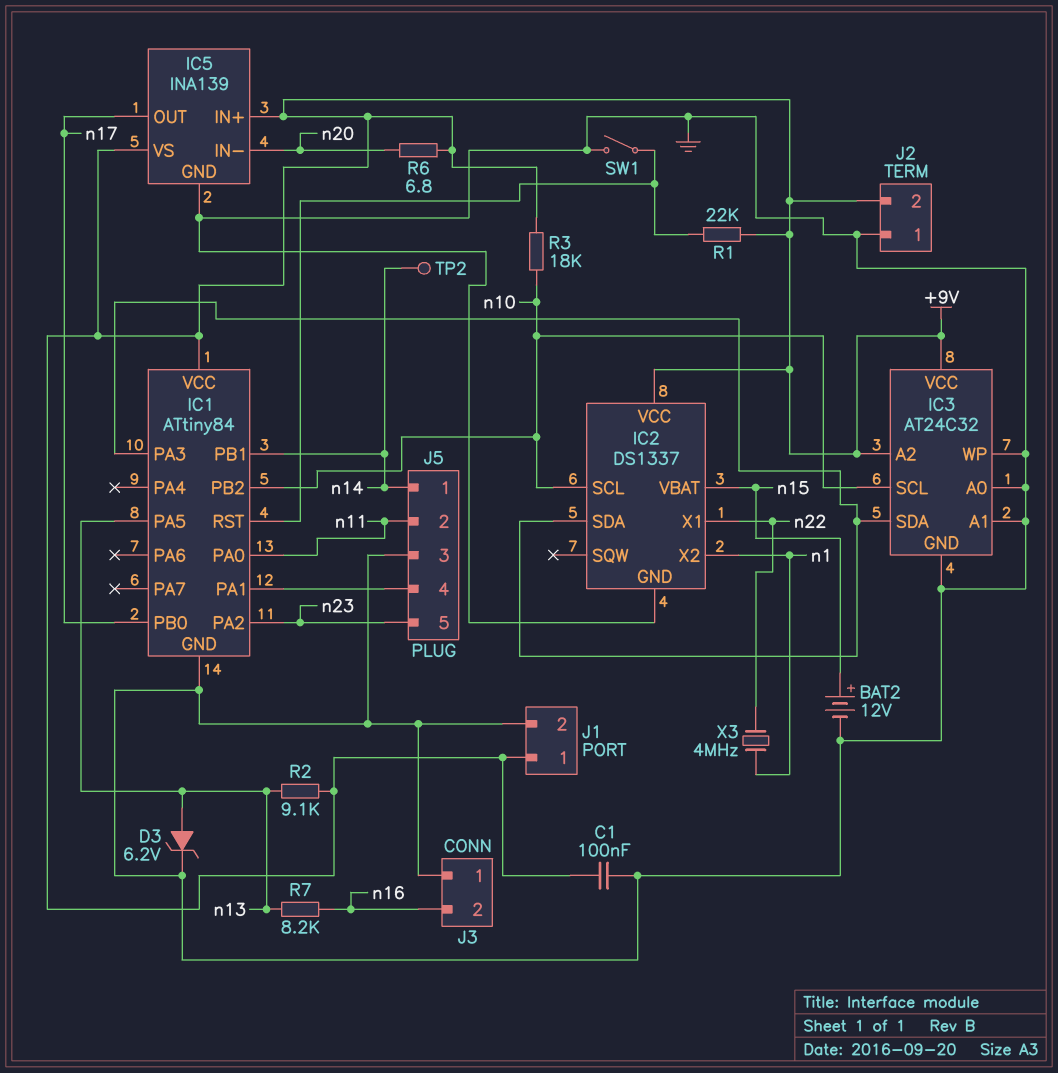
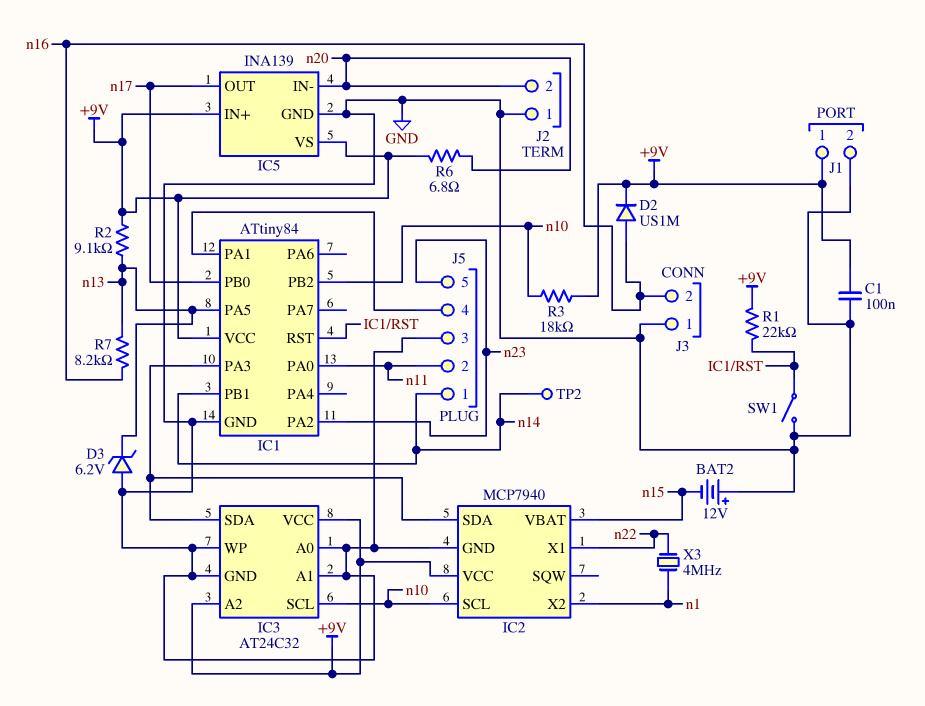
BAT2: 12V (plus n15, minus GND) -> 12V (plus GND, minus n15)
D2: none -> diode US1M (A n16, K +9V)
D3: zener 6.2V (A n13, K GND) -> zener 6.2V (A GND, K n13)
IC2: DS1337 -> MCP7940
J2 pin 2: +9V -> n20

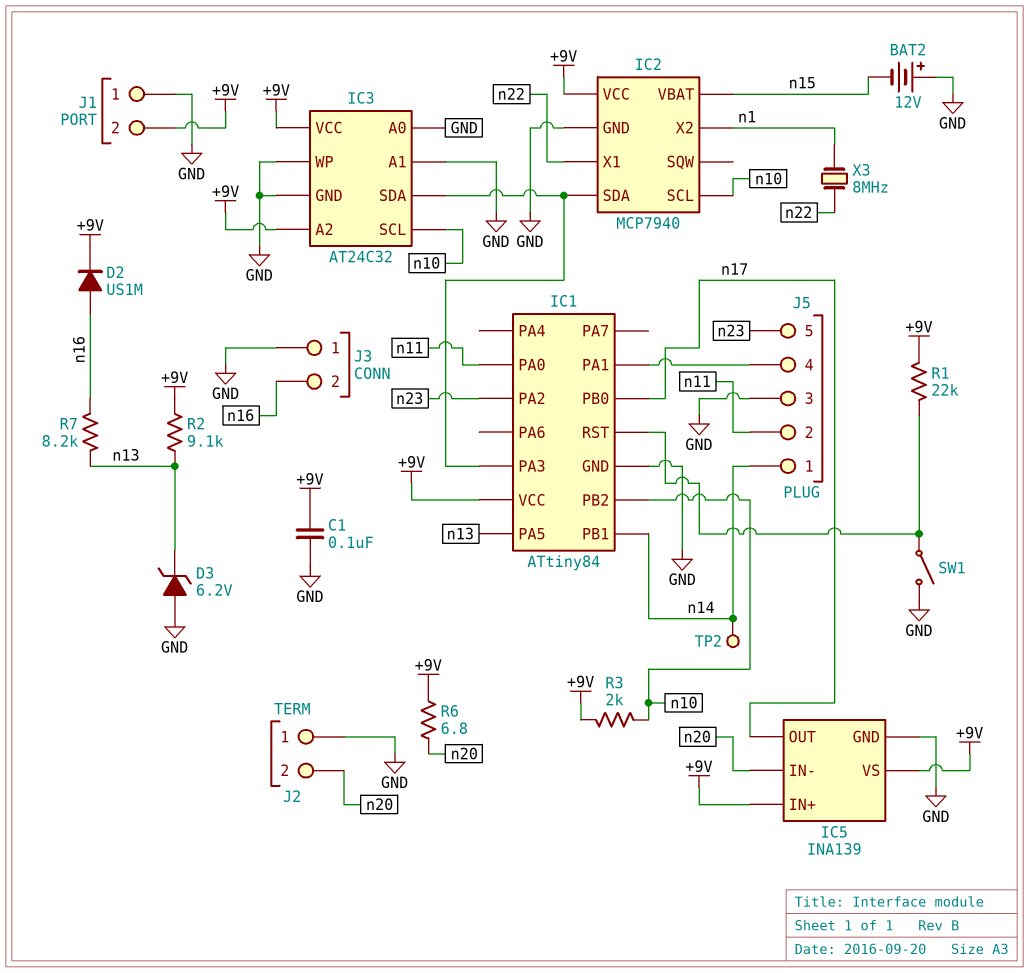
J1 pin 1: +9V -> GND
J1 pin 2: GND -> +9V
R3: 18k (+9V, n10) -> 2k (+9V, n10)
X3: 4MHz (n1, n22) -> 8MHz (n1, n22)

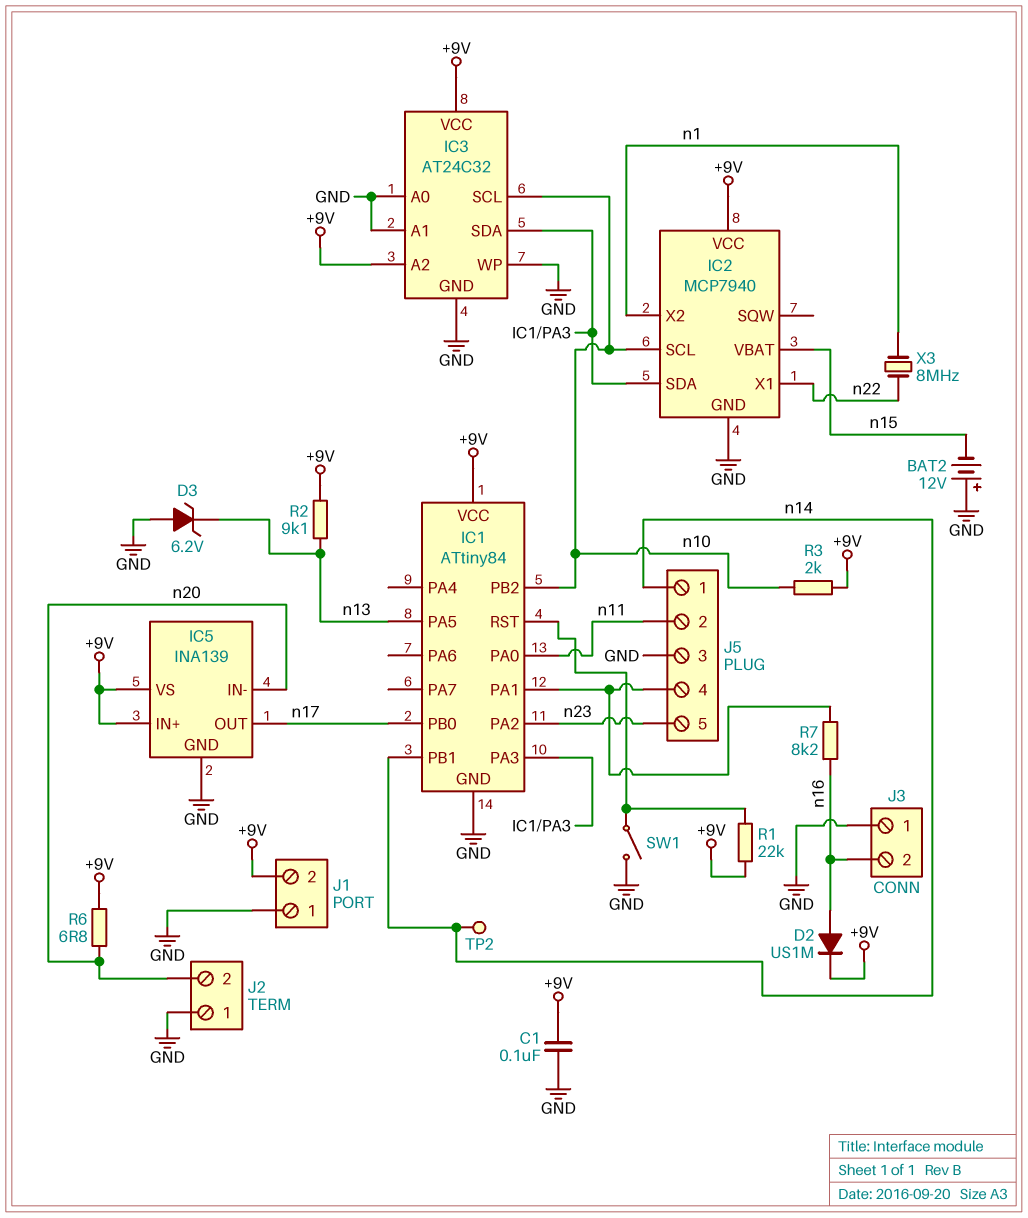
R7: 8.2k (n13, n16) -> 8.2k (IC1/PA1, n16)

